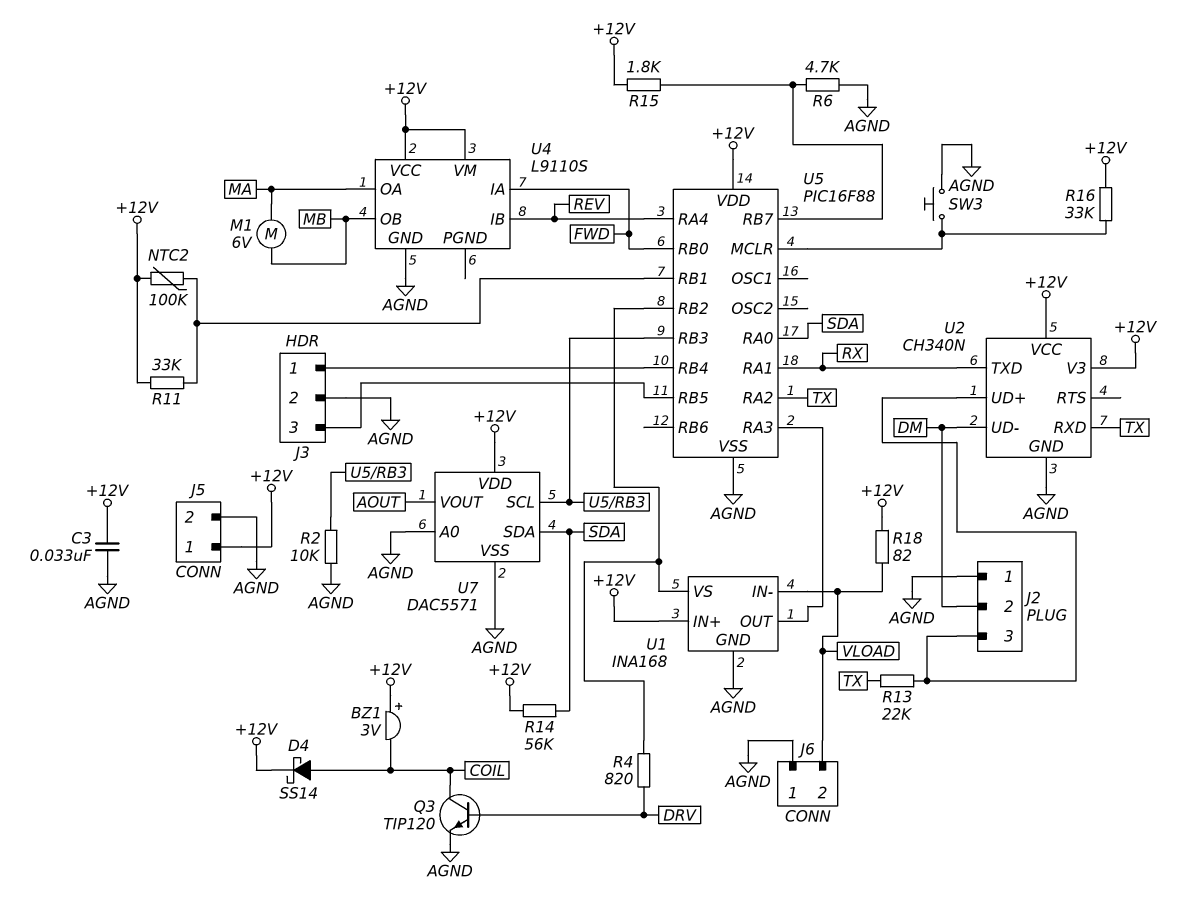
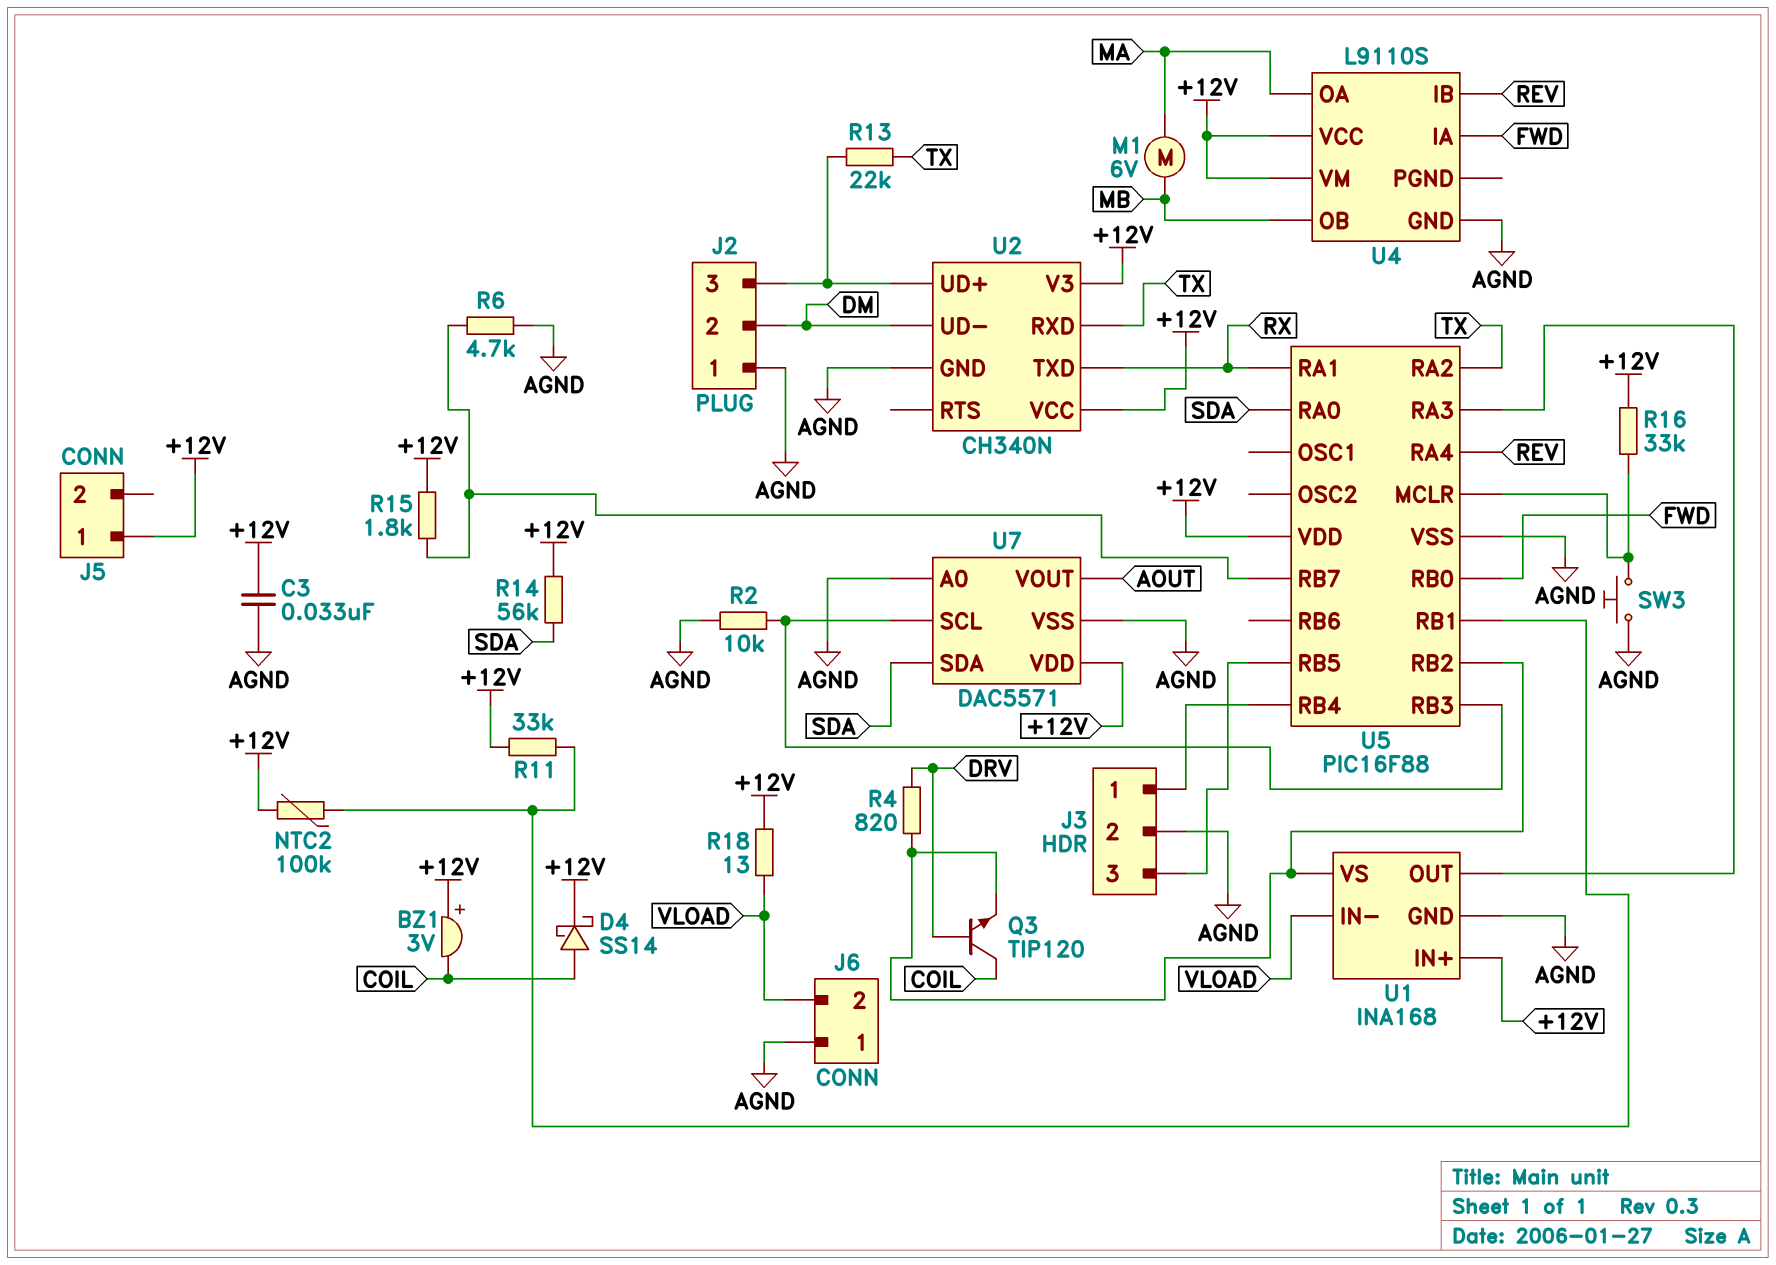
J5 pin 2: AGND -> none
Q3: NPN TIP120 (B DRV, C COIL, E AGND) -> NPN TIP120 (B DRV, C COIL, E U1/VS)
R18: 82 (+12V, VLOAD) -> 13 (+12V, VLOAD)

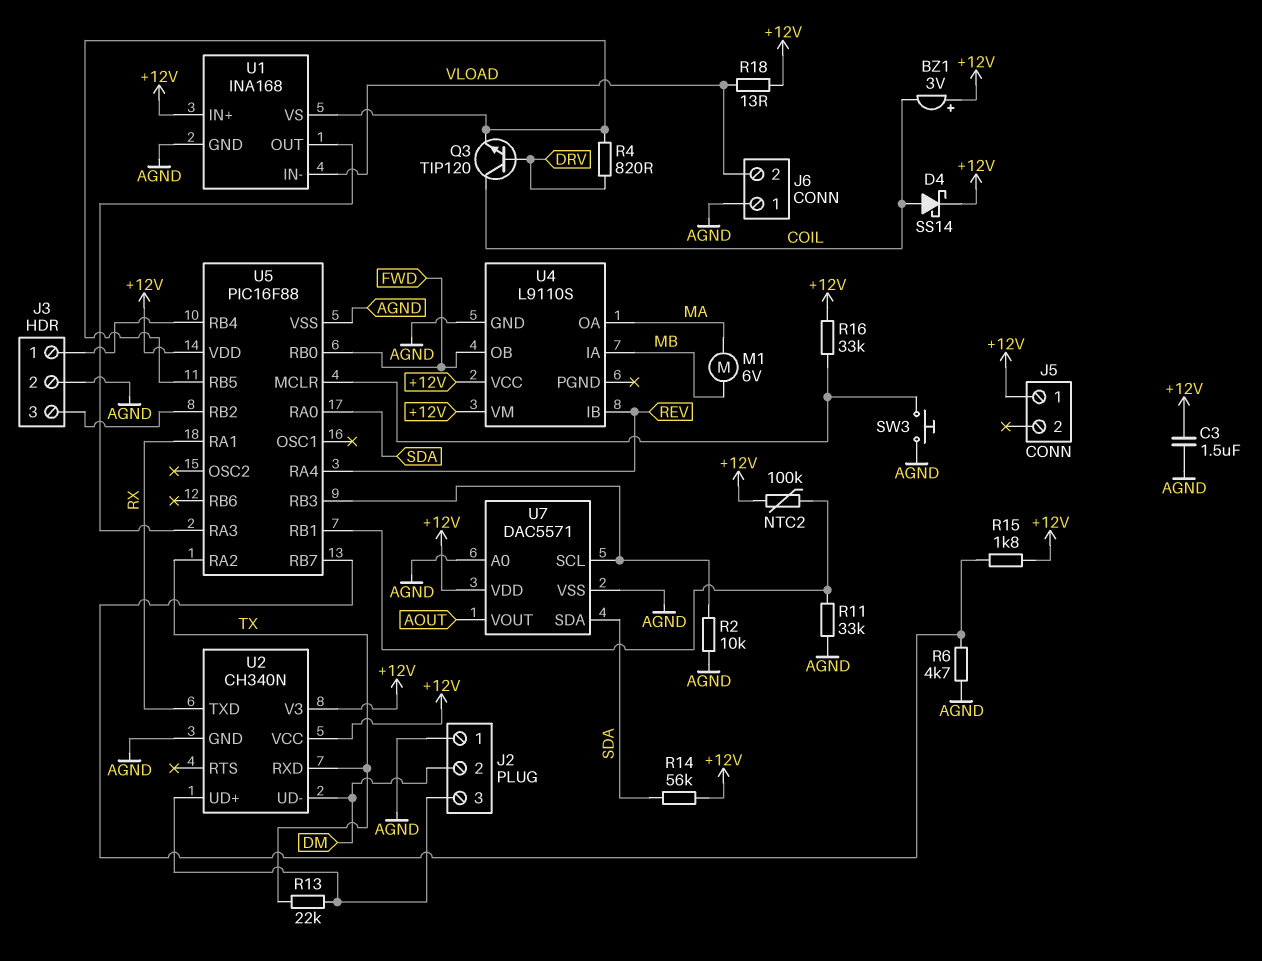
C3: 33nF (+12V, AGND) -> 1.5uF (+12V, AGND)
R11: 33k (+12V, U5/RB1) -> 33k (AGND, U5/RB1)
U4 pin IA: FWD -> MB
U4 pin OB: MB -> FWD
U5 pin RB2: U1/VS -> J3/3
U5 pin RB5: J3/3 -> U1/VS

